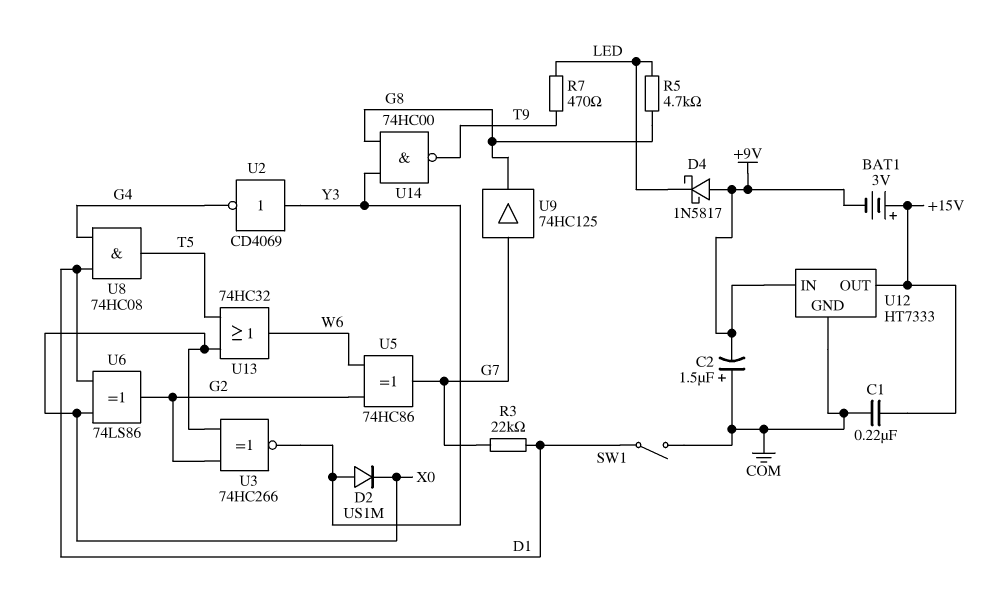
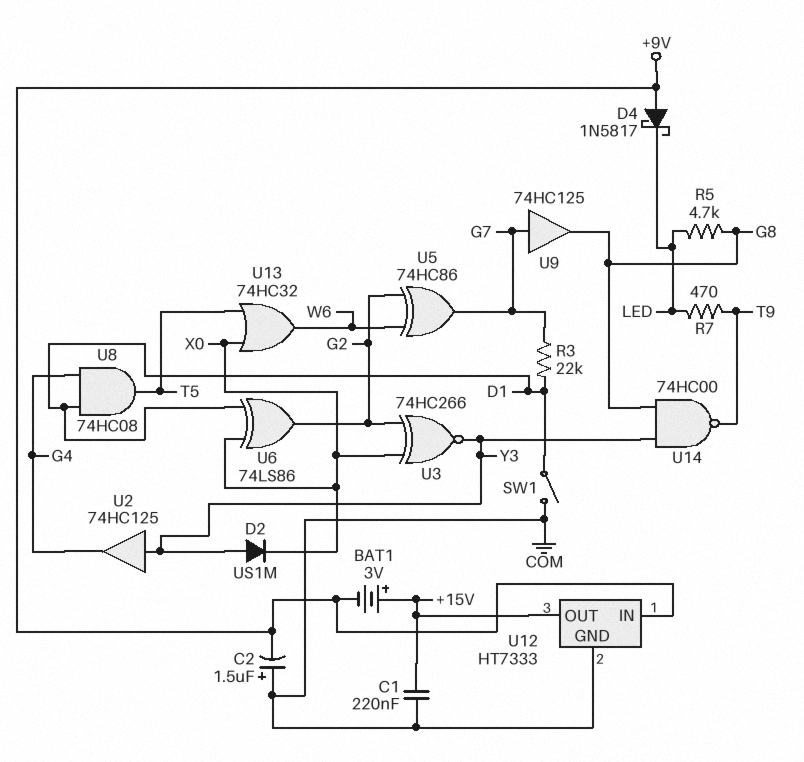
U2: NOT CD4069 (in Y3, out G4) -> buffer 74HC125 (in Y3, out G4)

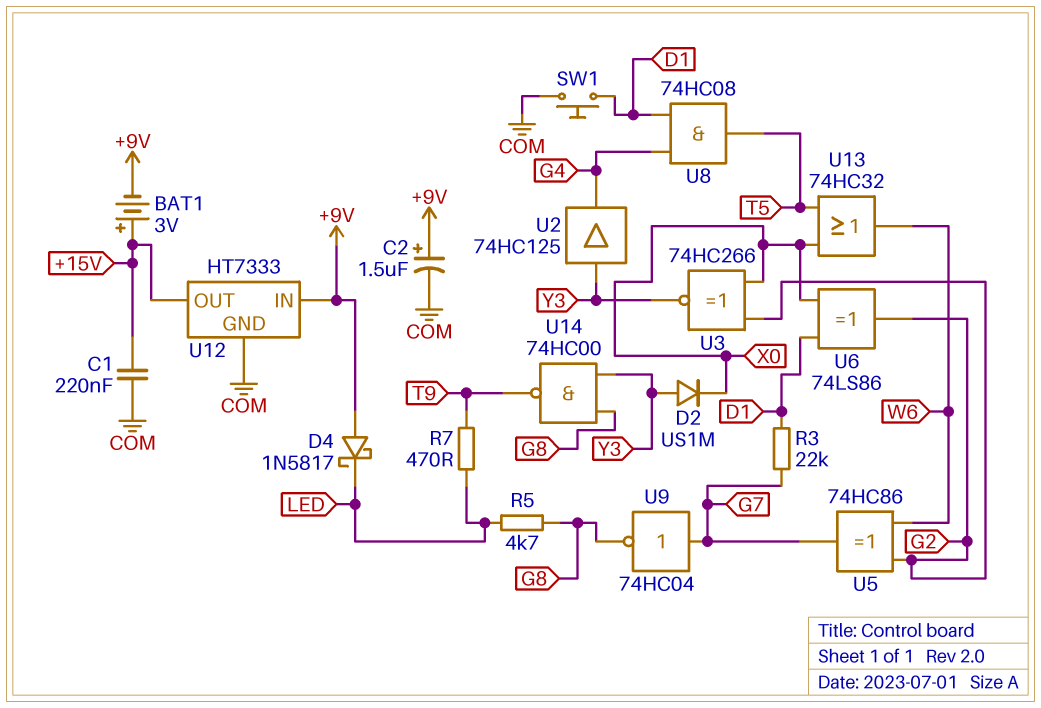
C2: 1.5uF (plus COM, minus +9V) -> 1.5uF (plus +9V, minus COM)
SW1: switch (COM, D1) -> button (COM, D1)
U9: buffer 74HC125 (in G7, out G8) -> NOT 74HC04 (in G7, out G8)

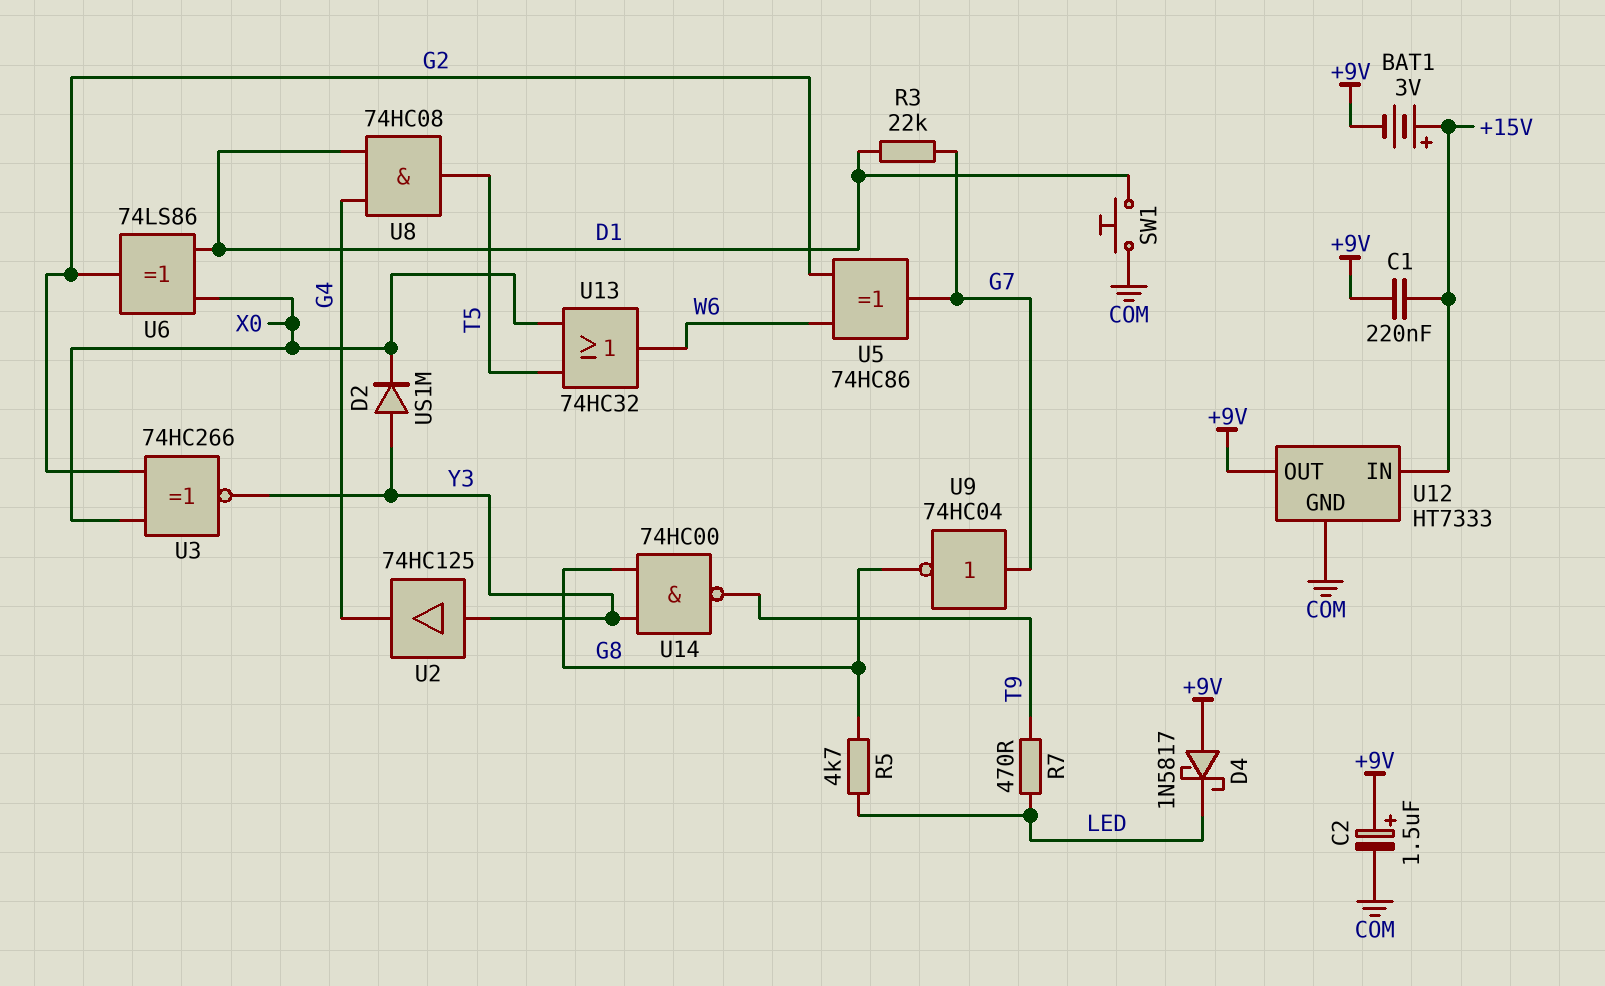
C1: 220nF (+15V, COM) -> 220nF (+9V, +15V)
U12 pin IN: +9V -> +15V
U12 pin OUT: +15V -> +9V

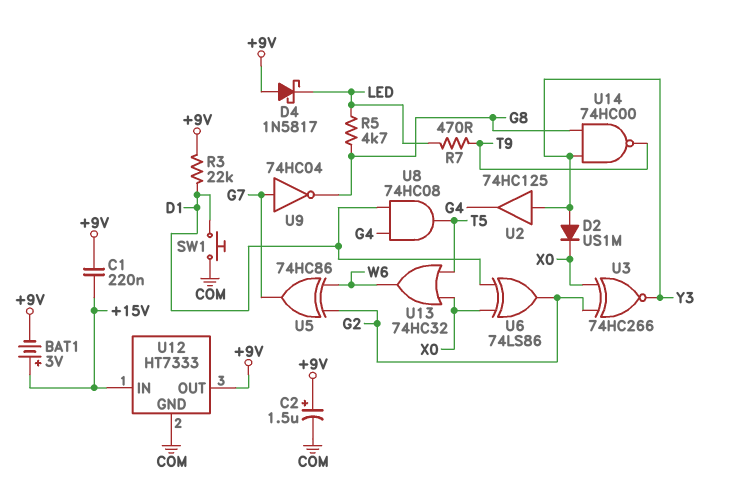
R3: 22k (D1, G7) -> 22k (+9V, D1)

